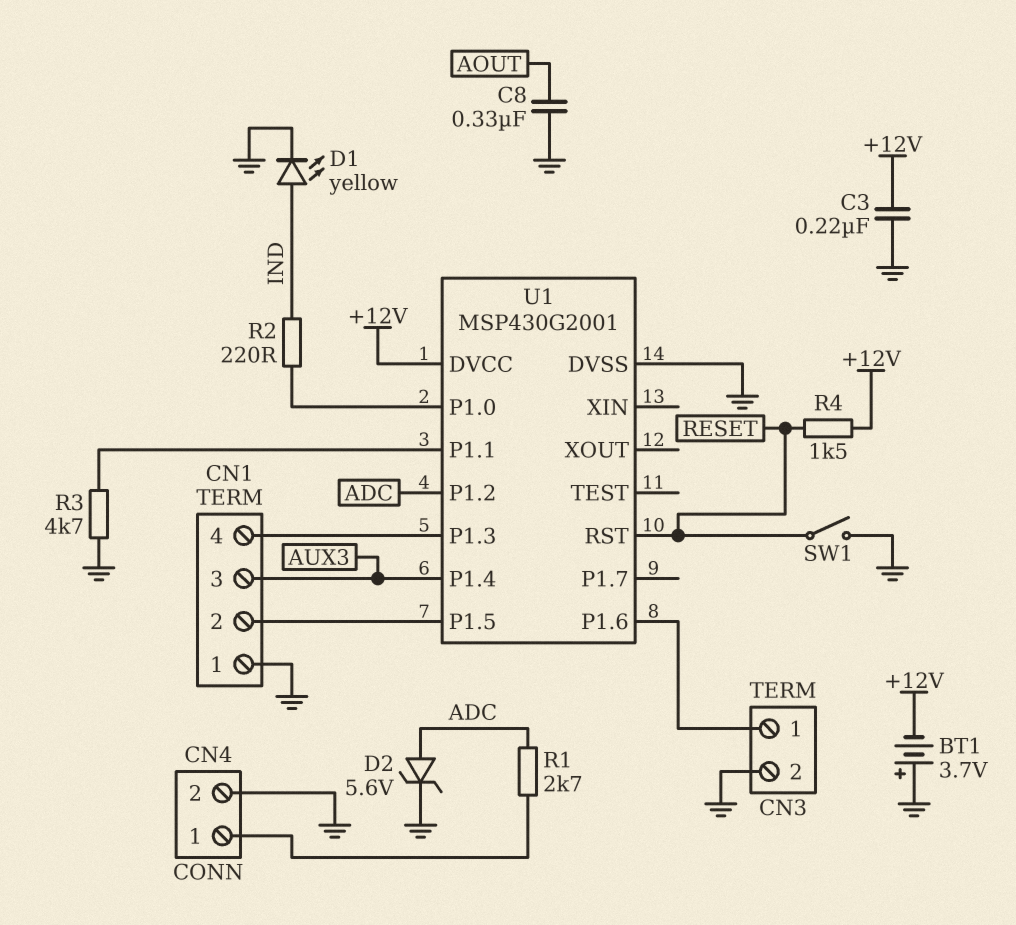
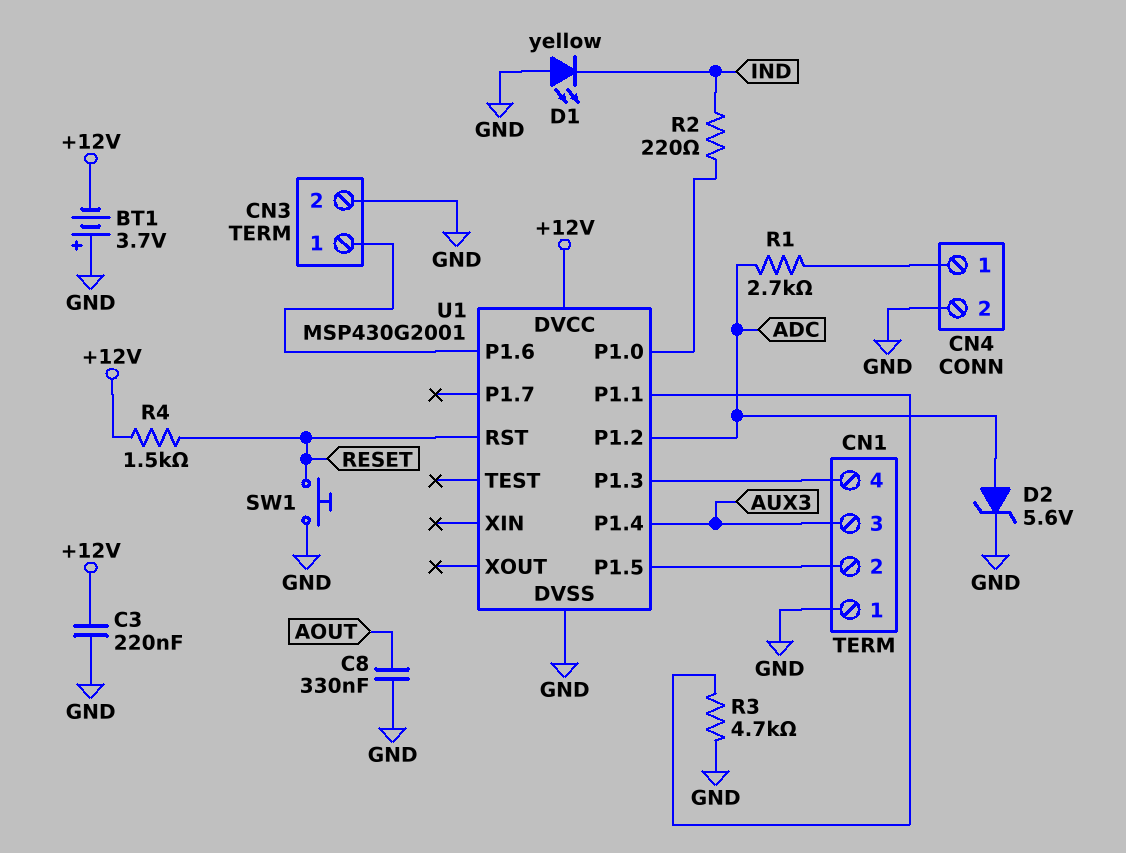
D1: LED yellow (A IND, K GND) -> LED yellow (A GND, K IND)
SW1: switch (GND, RESET) -> button (GND, RESET)

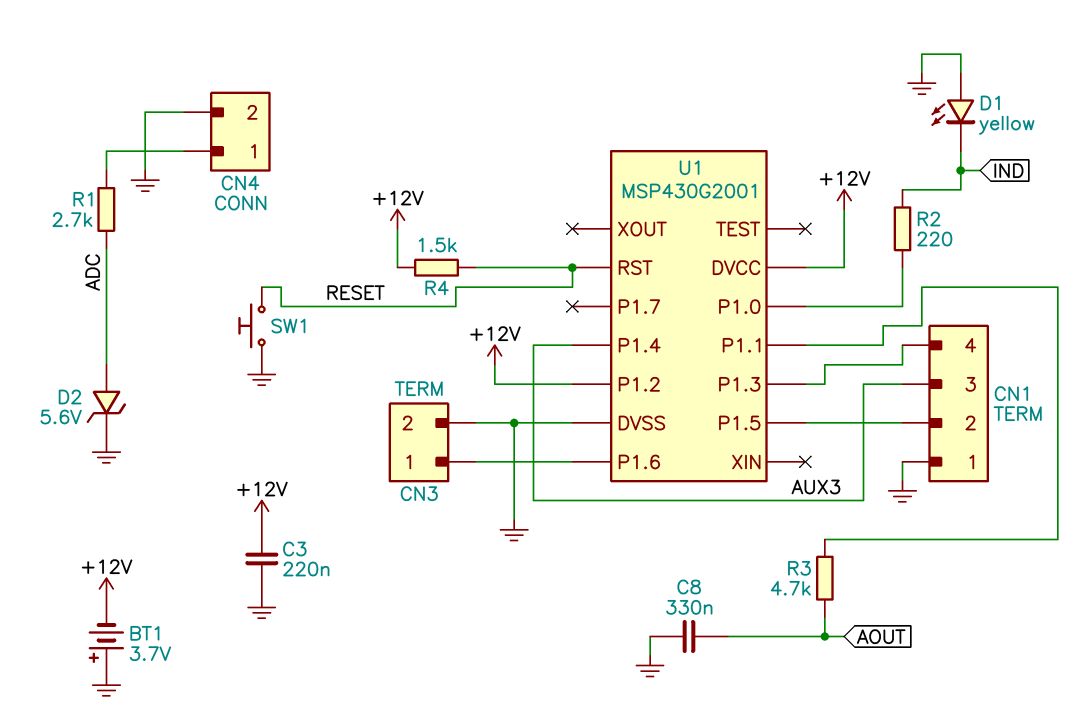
R3: 4.7k (GND, U1/P1.1) -> 4.7k (AOUT, U1/P1.1)
U1 pin P1.2: ADC -> +12V

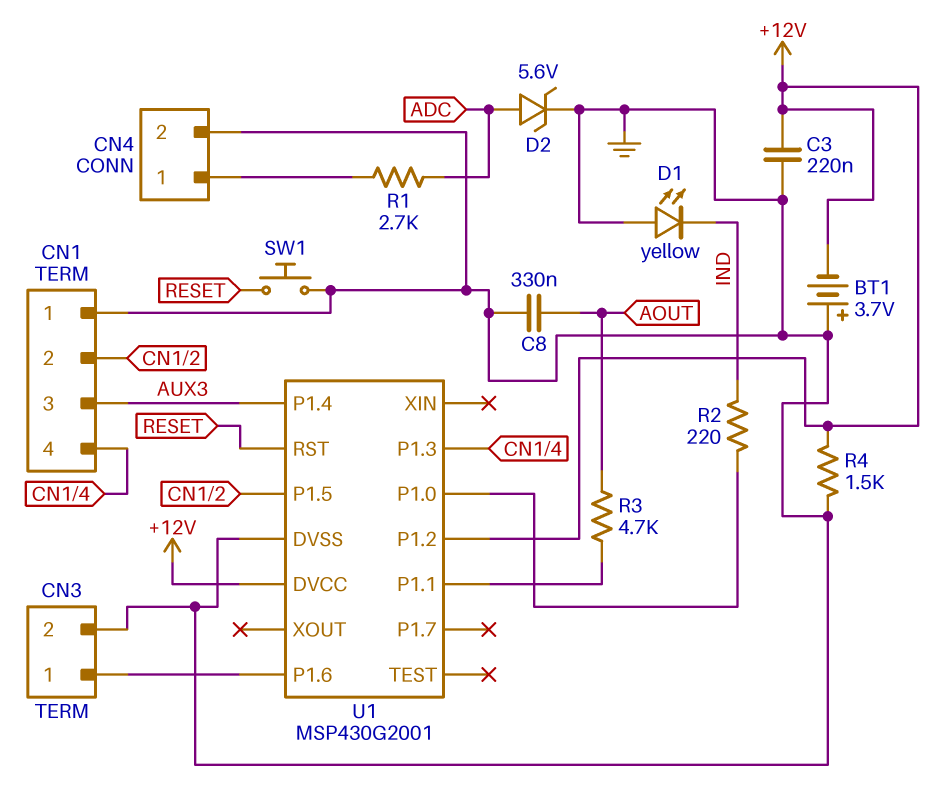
R4: 1.5k (+12V, RESET) -> 1.5k (+12V, GND)

